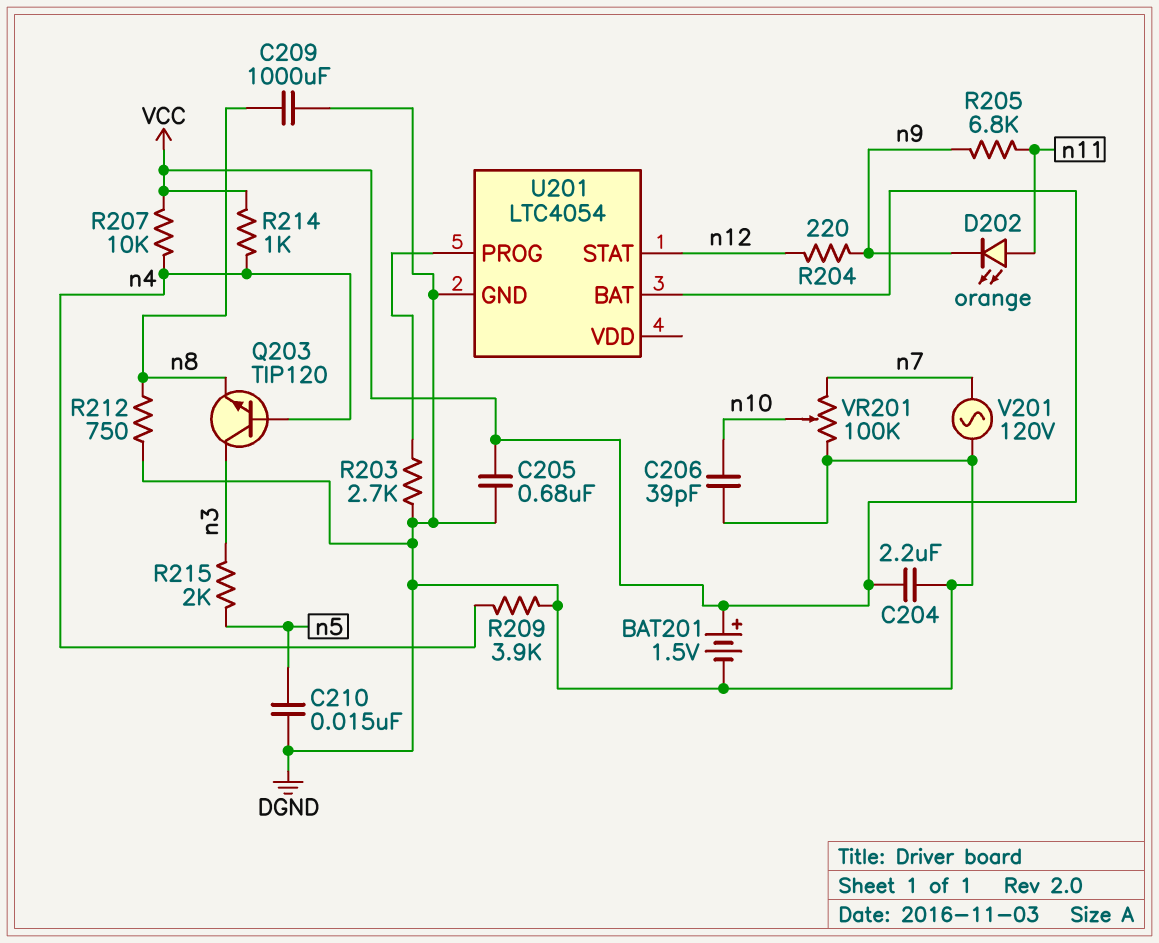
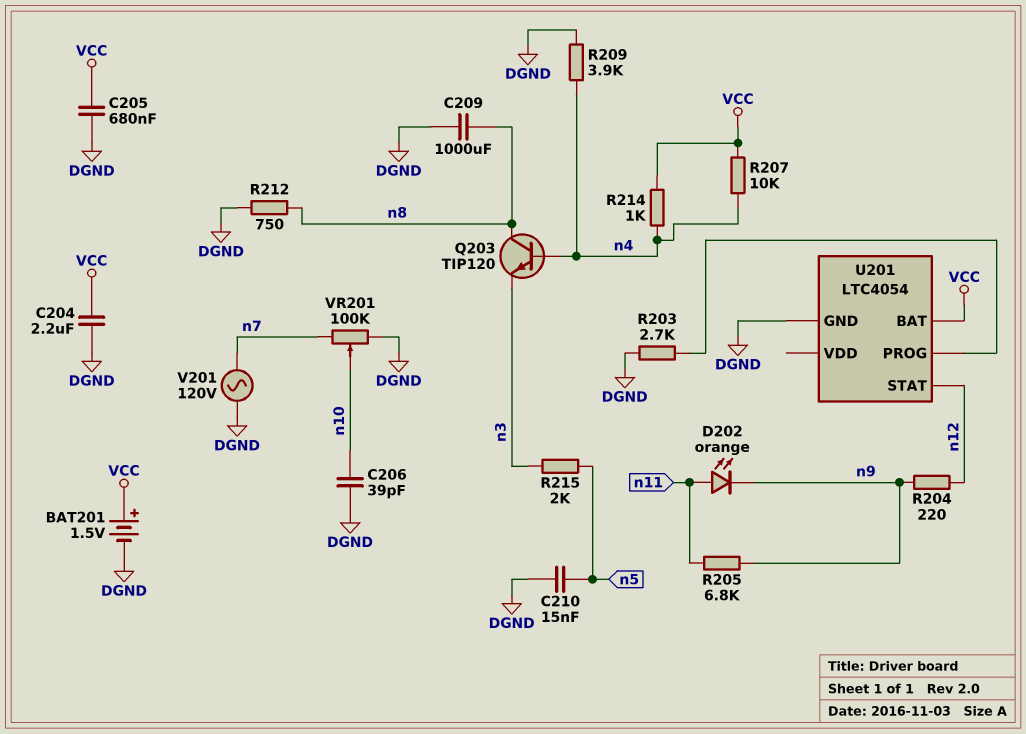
Q203: NPN TIP120 (B n4, C n3, E n8) -> NPN TIP120 (B n4, C n8, E n3)

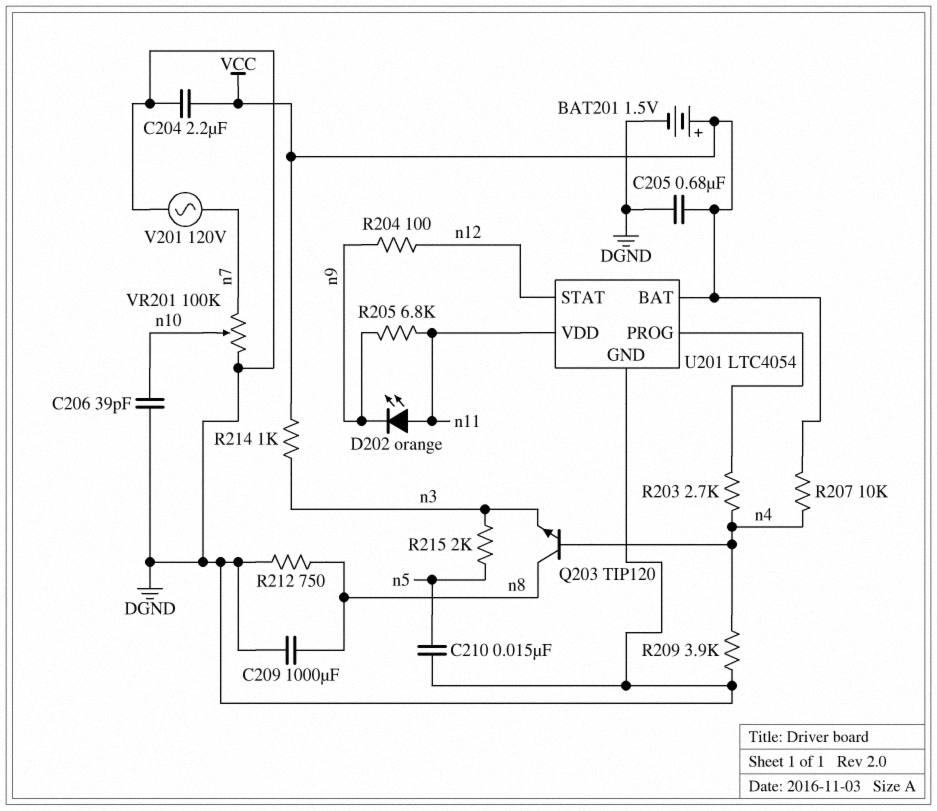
R203: 2.7k (DGND, U201/PROG) -> 2.7k (U201/PROG, n4)
R204: 220 (n9, n12) -> 100 (n9, n12)
R214: 1k (VCC, n4) -> 1k (VCC, n3)
U201 pin VDD: none -> n11

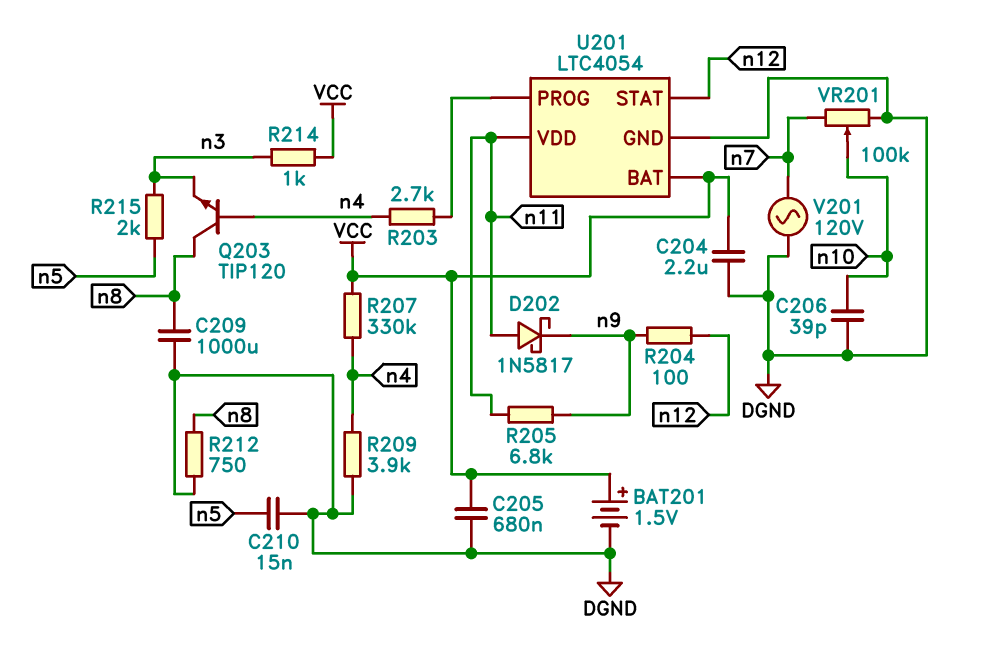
D202: LED orange (A n11, K n9) -> schottky 1N5817 (A n11, K n9)
R207: 10k (VCC, n4) -> 330k (VCC, n4)

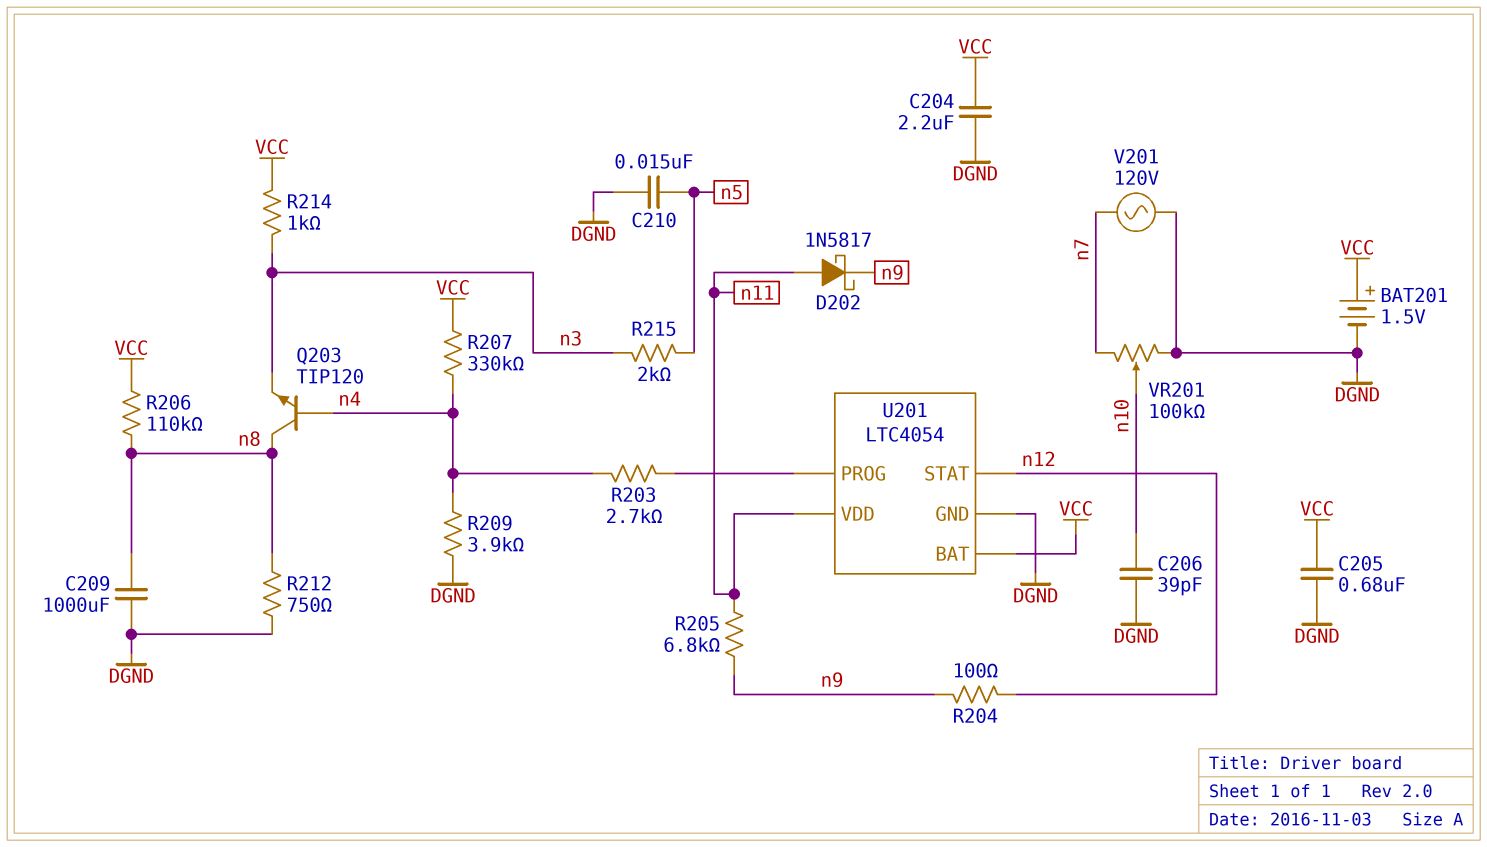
R206: none -> 110k (VCC, n8)

